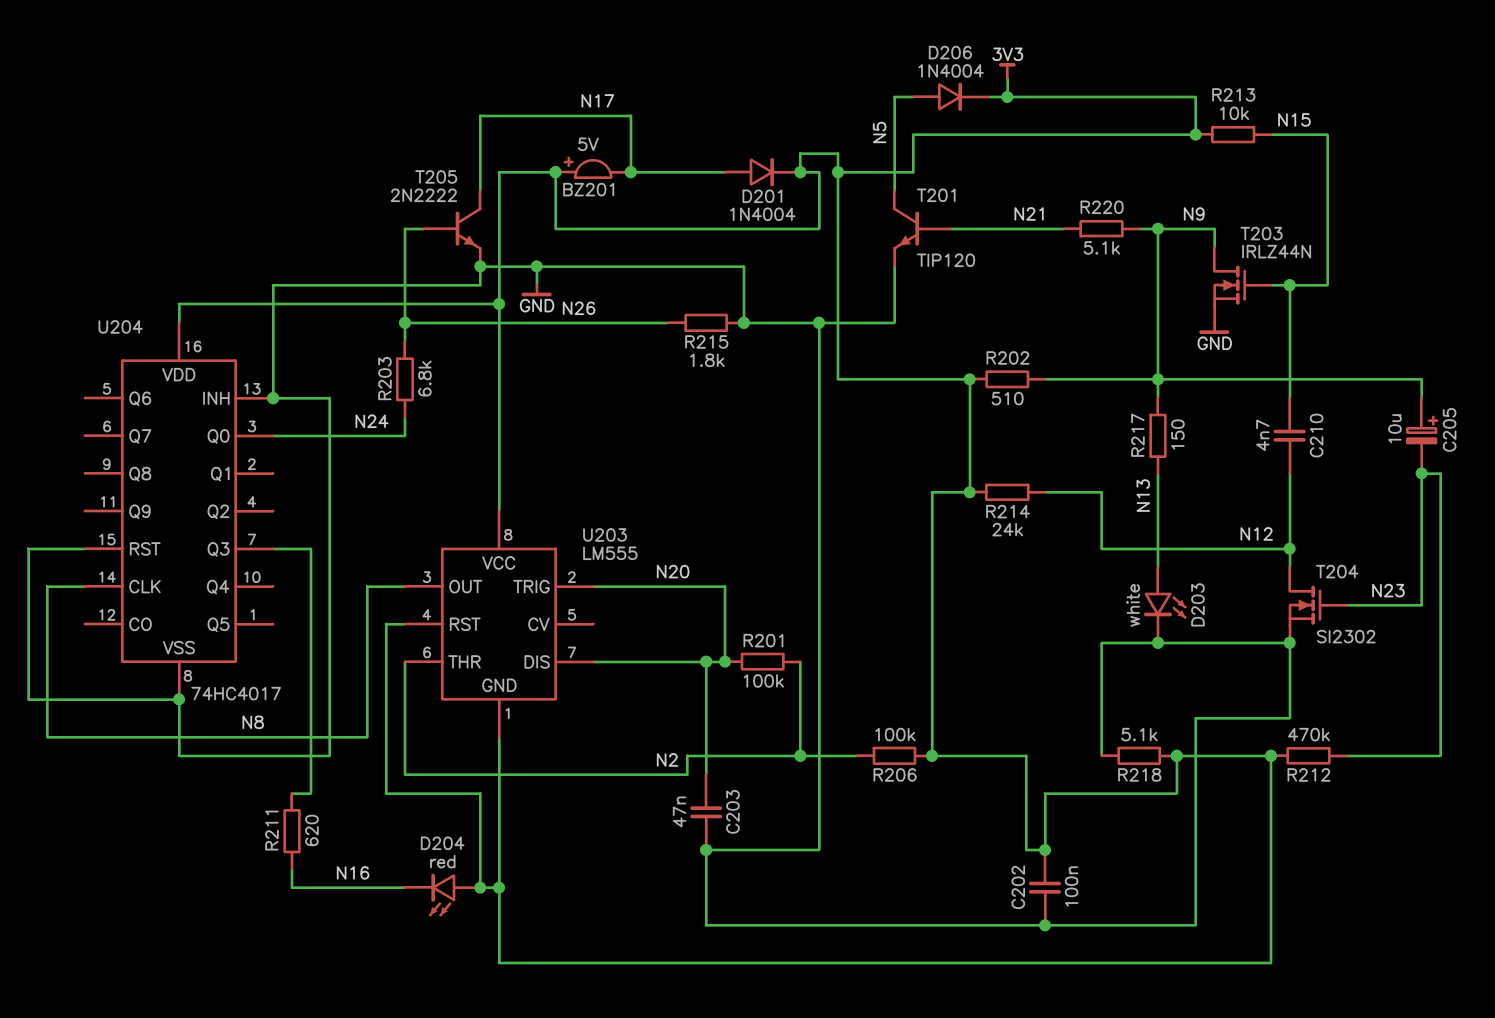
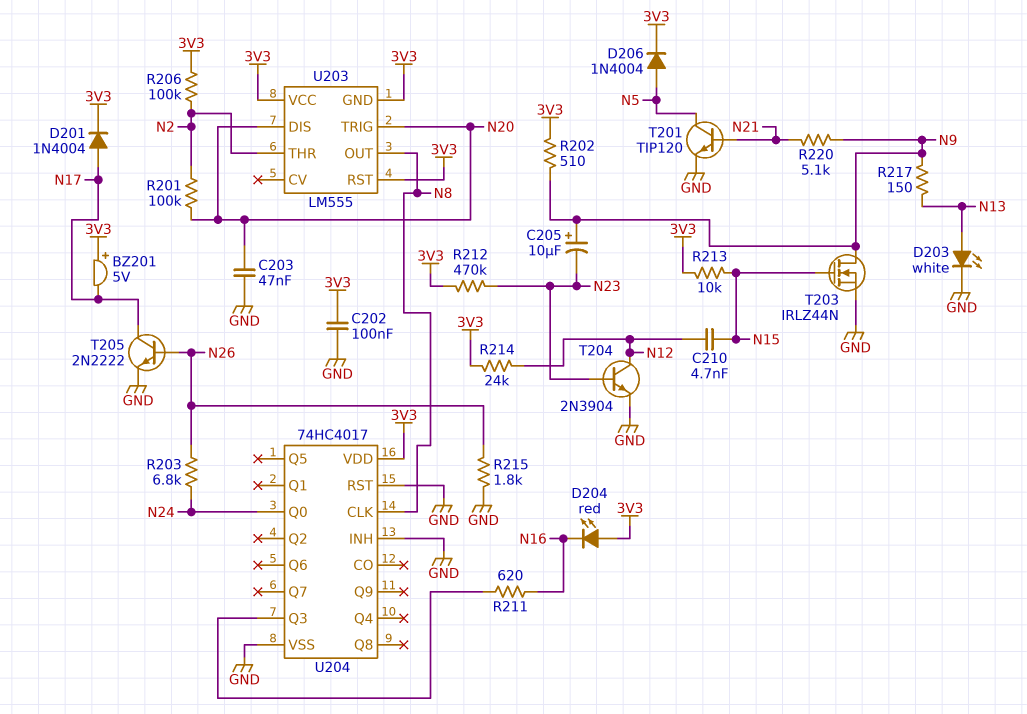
R218: 5.1k (3V3, GND) -> none
T204: NMOS SI2302 (G N23, D N12, S GND) -> NPN 2N3904 (B N23, C N12, E GND)

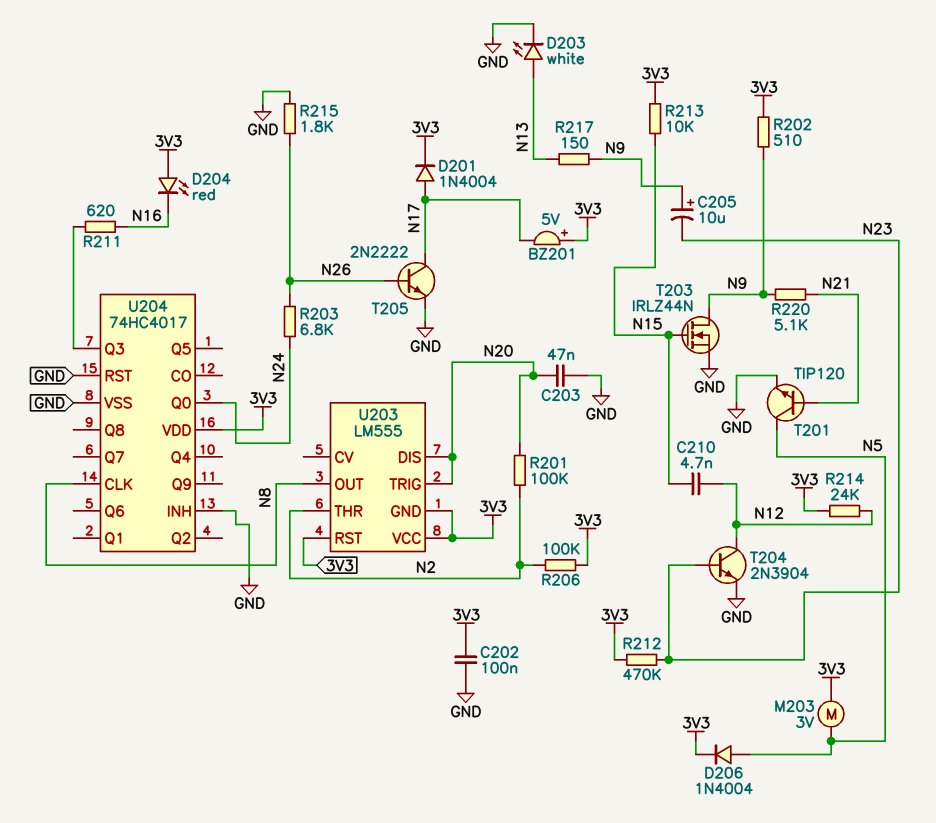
M203: none -> motor 3V (3V3, N5)

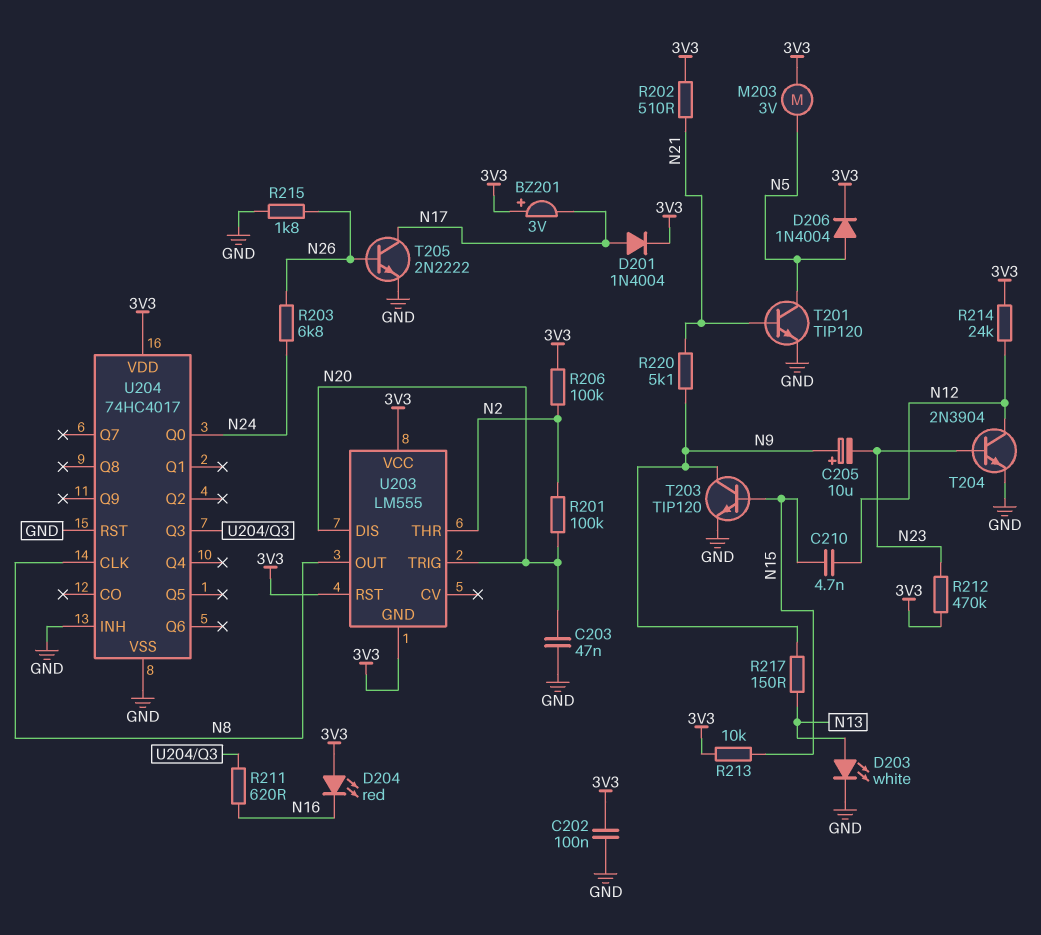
BZ201: buzzer 5V (plus 3V3, minus N17) -> buzzer 3V (plus 3V3, minus N17)
R202: 510 (3V3, N9) -> 510 (3V3, N21)
T203: NMOS IRLZ44N (G N15, D N9, S GND) -> NPN TIP120 (B N15, C N9, E GND)

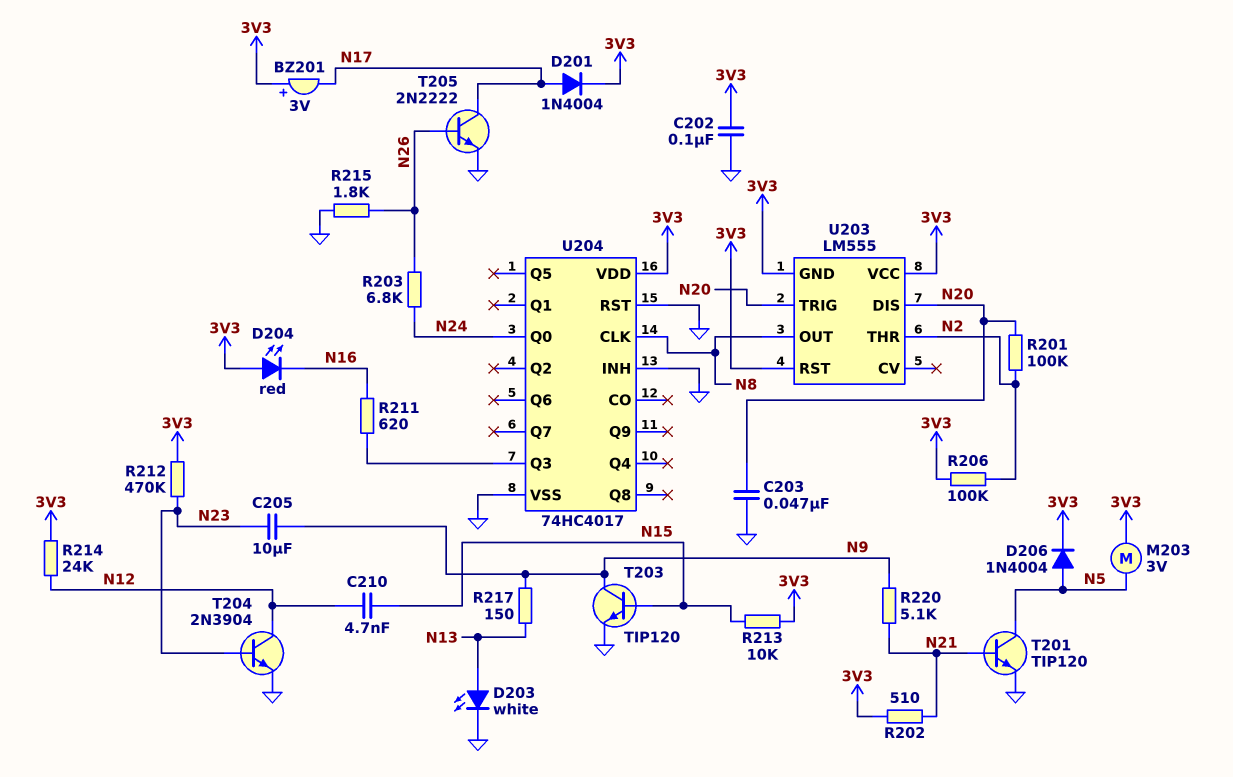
C205: 10uF (plus N9, minus N23) -> 10uF (N9, N23)

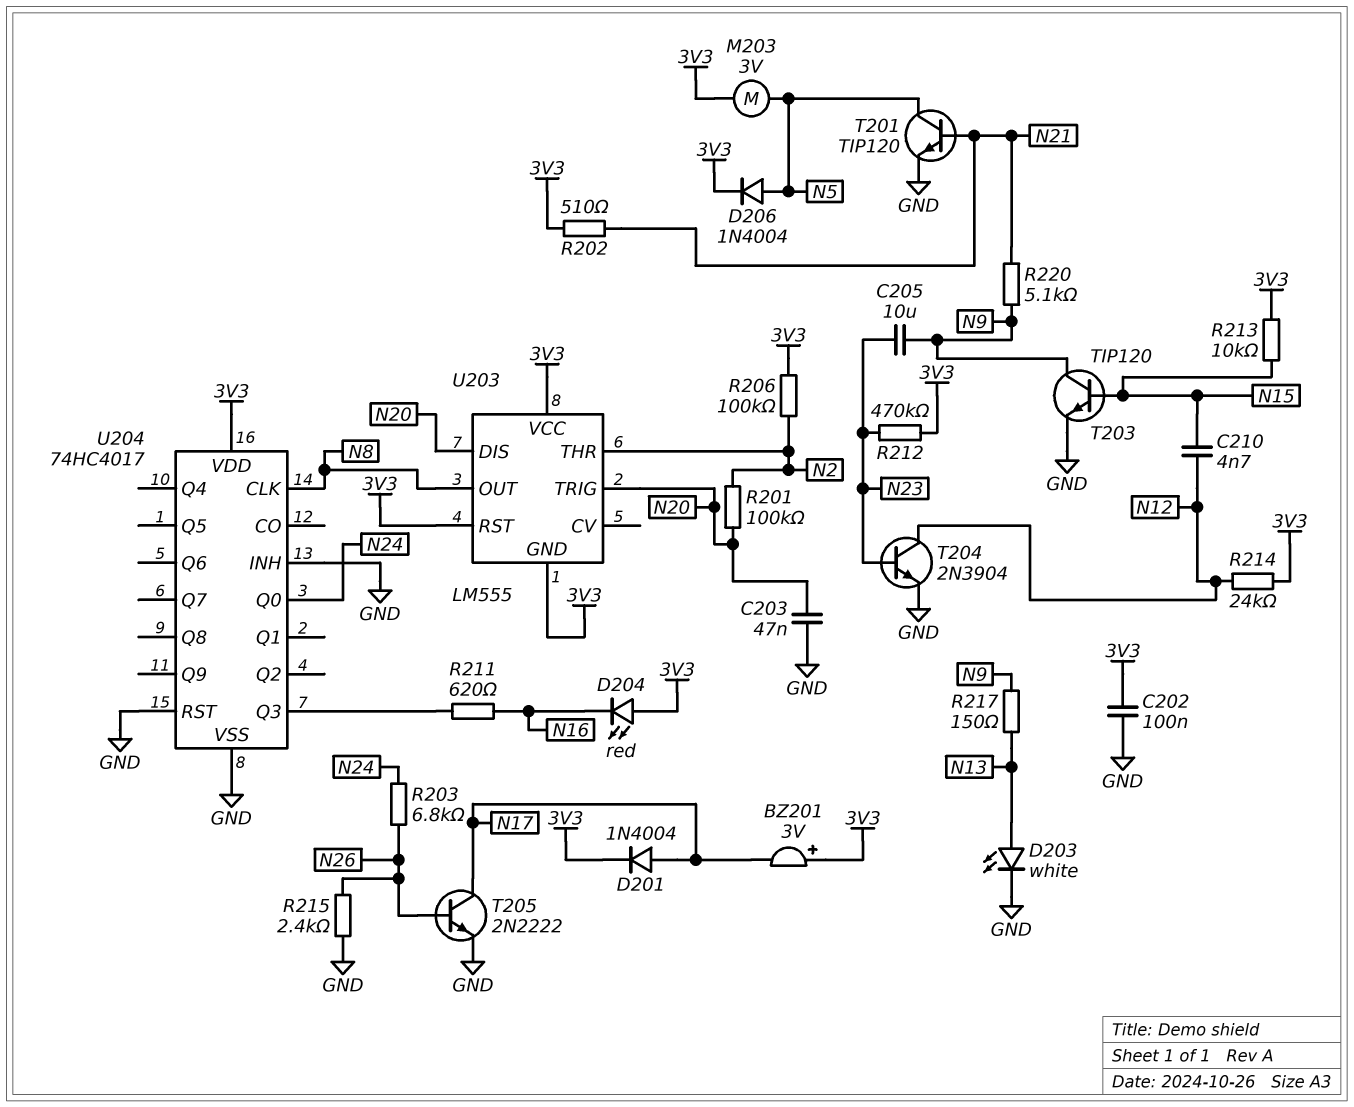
R215: 1.8k (GND, N26) -> 2.4k (GND, N26)

